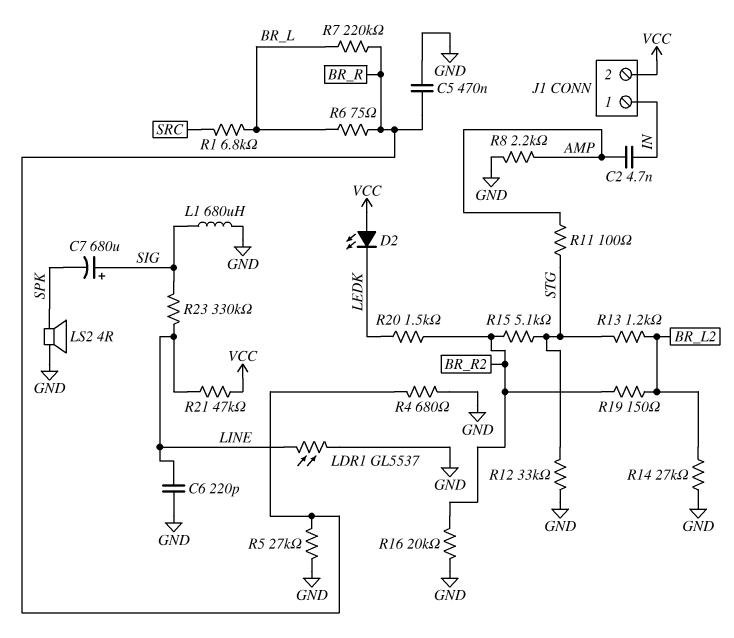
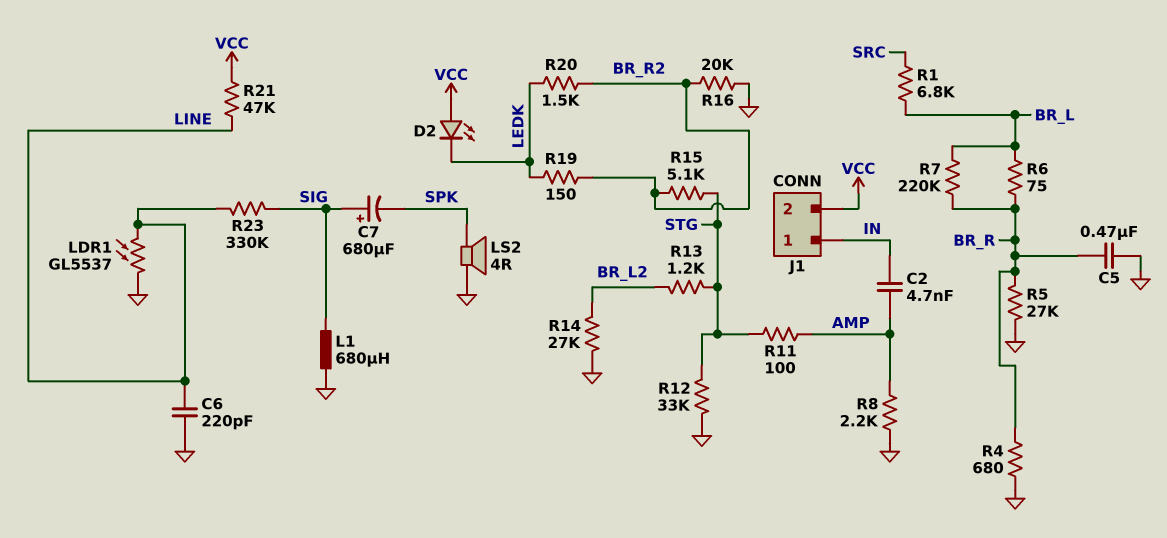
R19: 150 (BR_L2, BR_R2) -> 150 (BR_R2, LEDK)

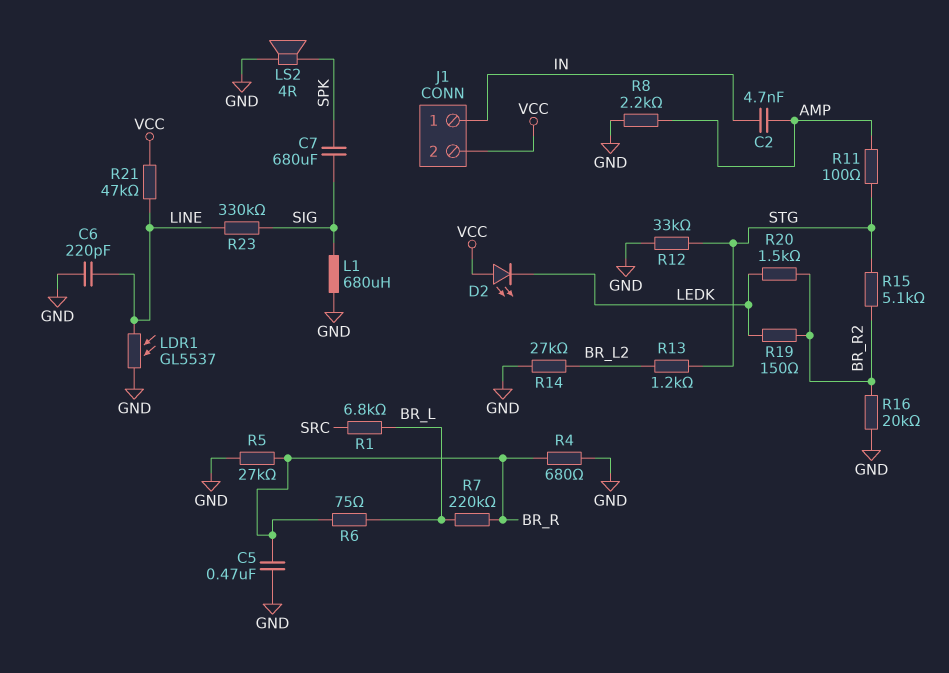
C7: 680uF (plus SIG, minus SPK) -> 680uF (SIG, SPK)

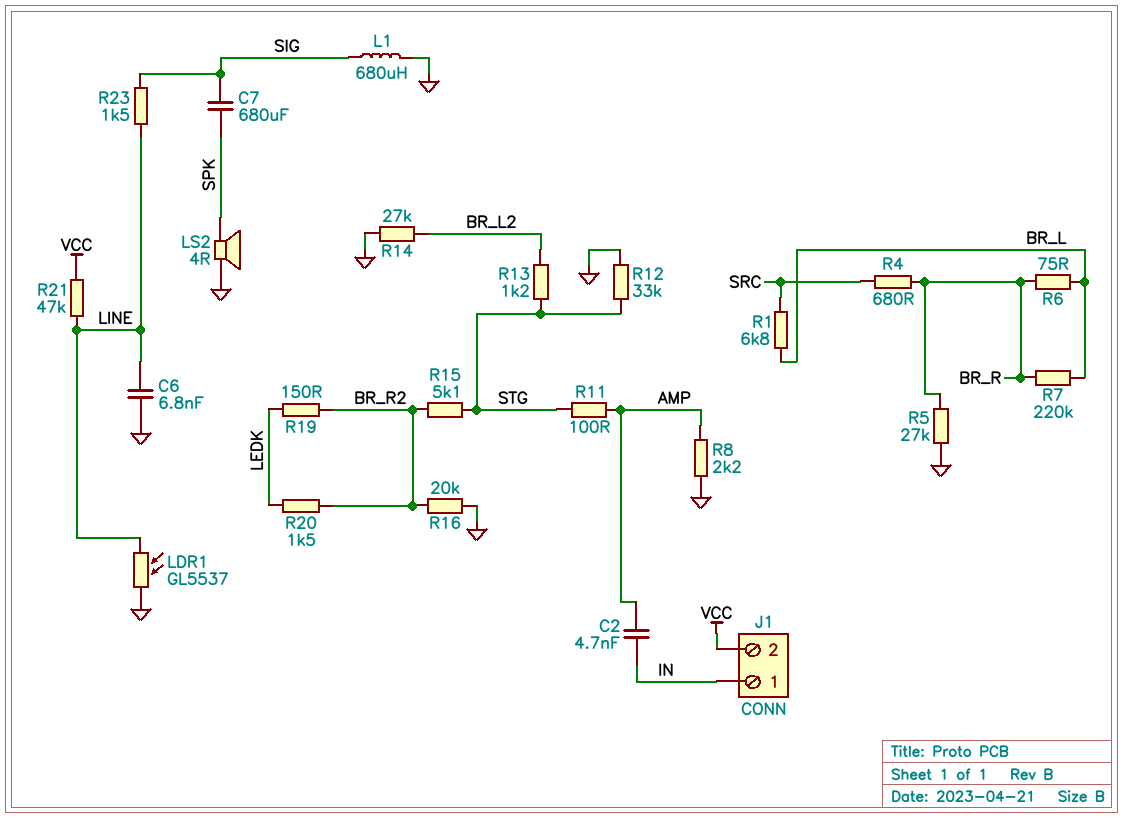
C5: 470nF (BR_R, GND) -> none
C6: 220pF (GND, LINE) -> 6.8nF (GND, LINE)
D2: LED (A VCC, K LEDK) -> none
R4: 680 (BR_R, GND) -> 680 (BR_R, SRC)
R23: 330k (LINE, SIG) -> 1.5k (LINE, SIG)

